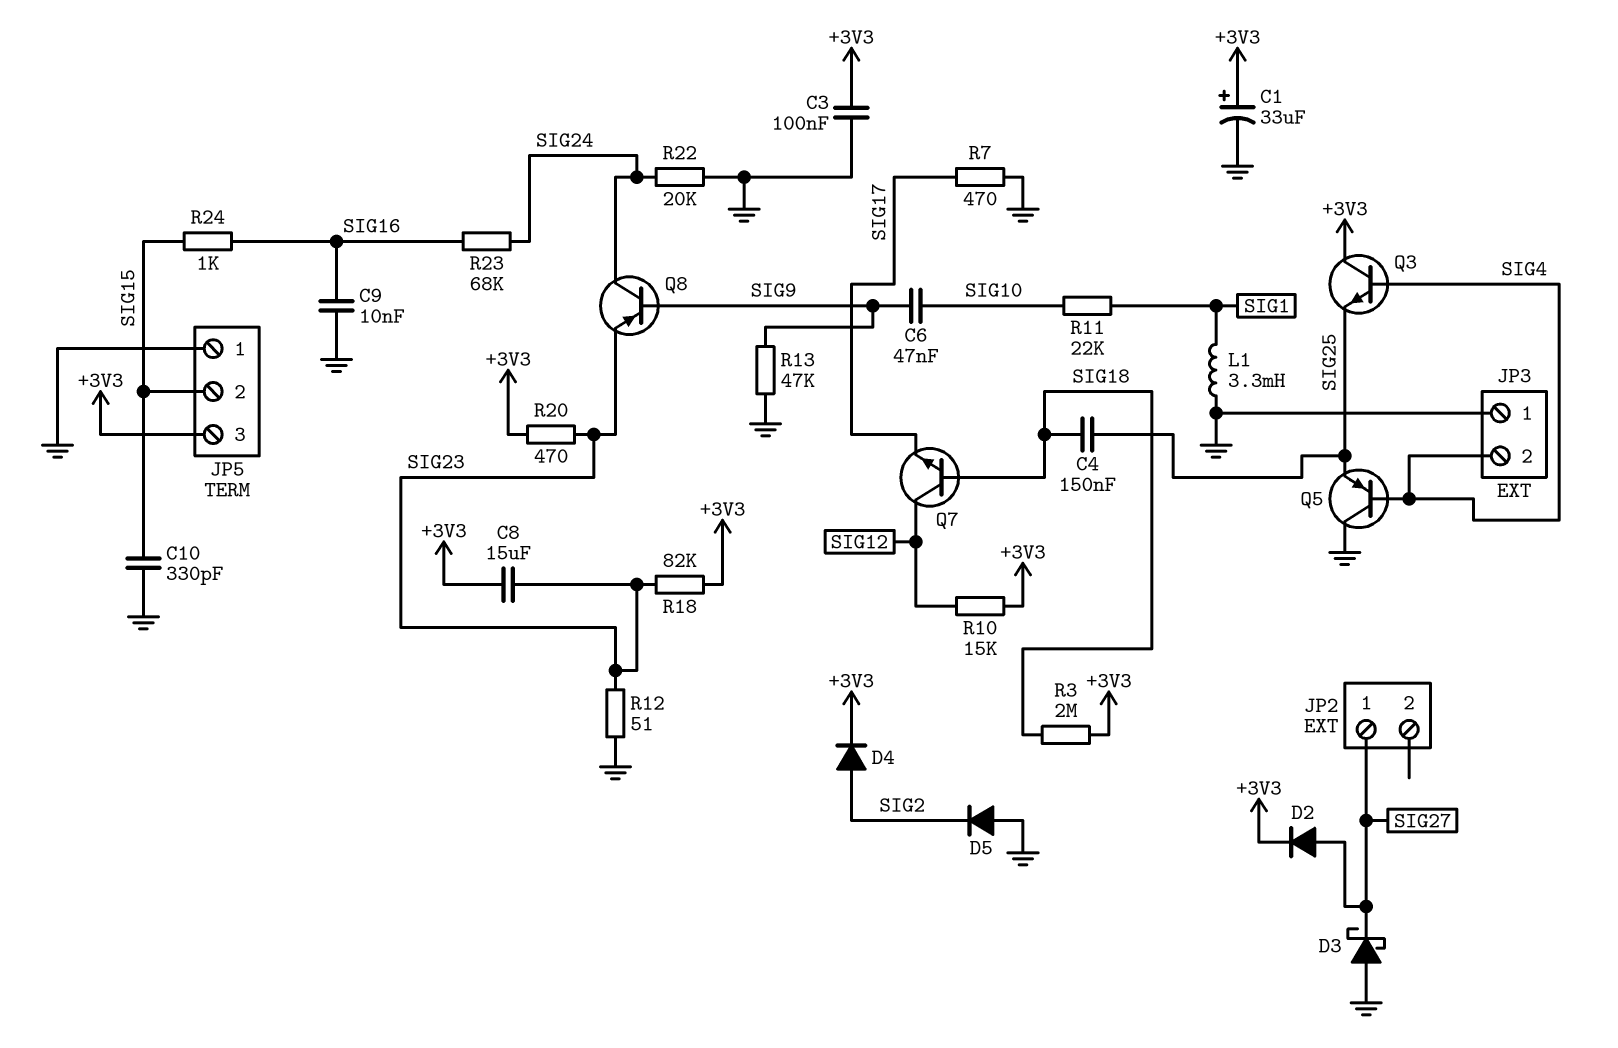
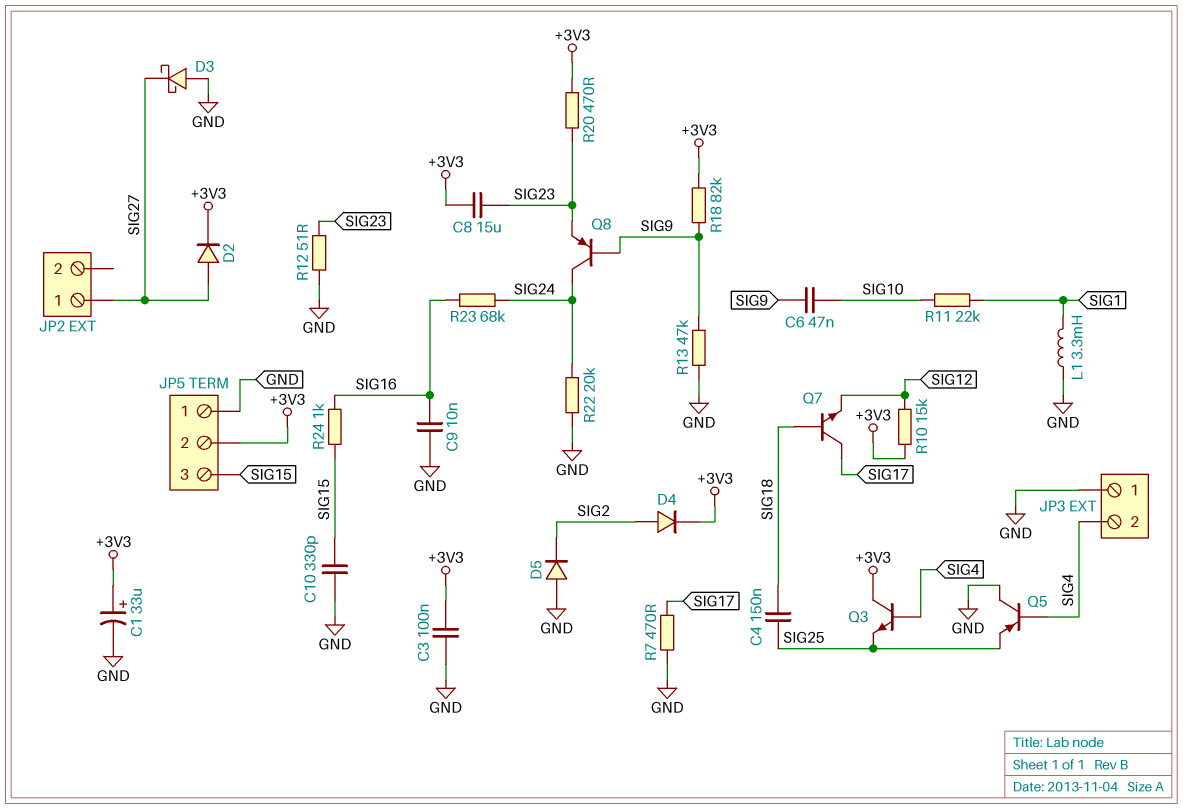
JP5 pin 2: SIG15 -> +3V3
JP5 pin 3: +3V3 -> SIG15
Q7: NPN (B SIG18, C SIG12, E SIG17) -> NPN (B SIG18, C SIG17, E SIG12)
R3: 2M (+3V3, SIG18) -> none
R18: 82k (+3V3, SIG23) -> 82k (+3V3, SIG9)

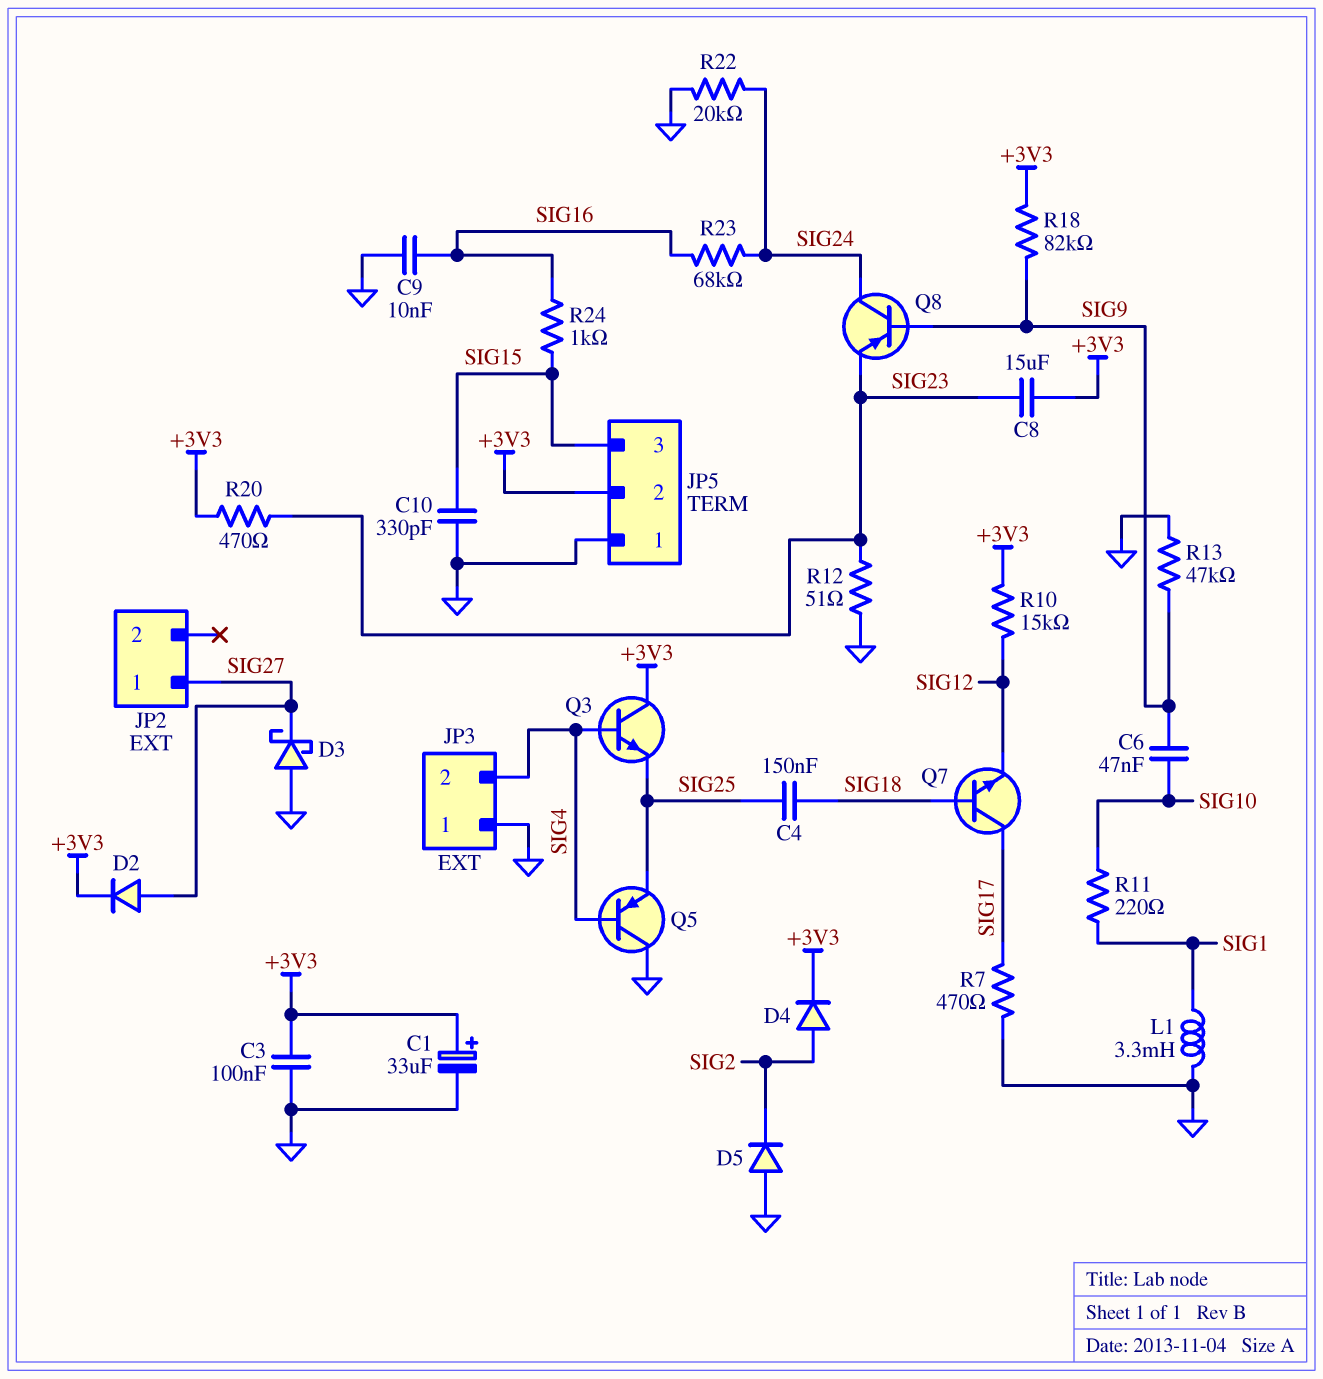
R11: 22k (SIG1, SIG10) -> 220 (SIG1, SIG10)

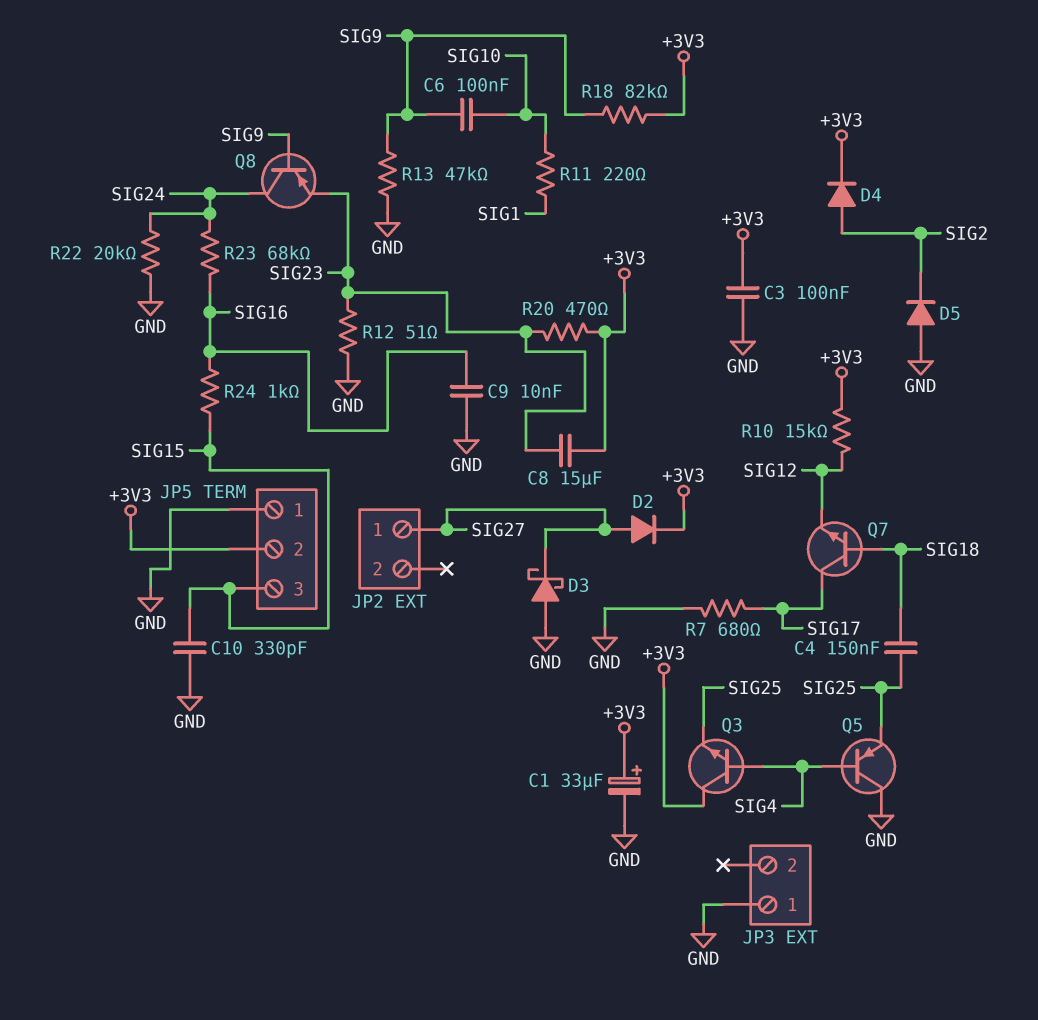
C6: 47nF (SIG9, SIG10) -> 100nF (SIG9, SIG10)
JP3 pin 2: SIG4 -> none
L1: 3.3mH (GND, SIG1) -> none
R7: 470 (GND, SIG17) -> 680 (GND, SIG17)

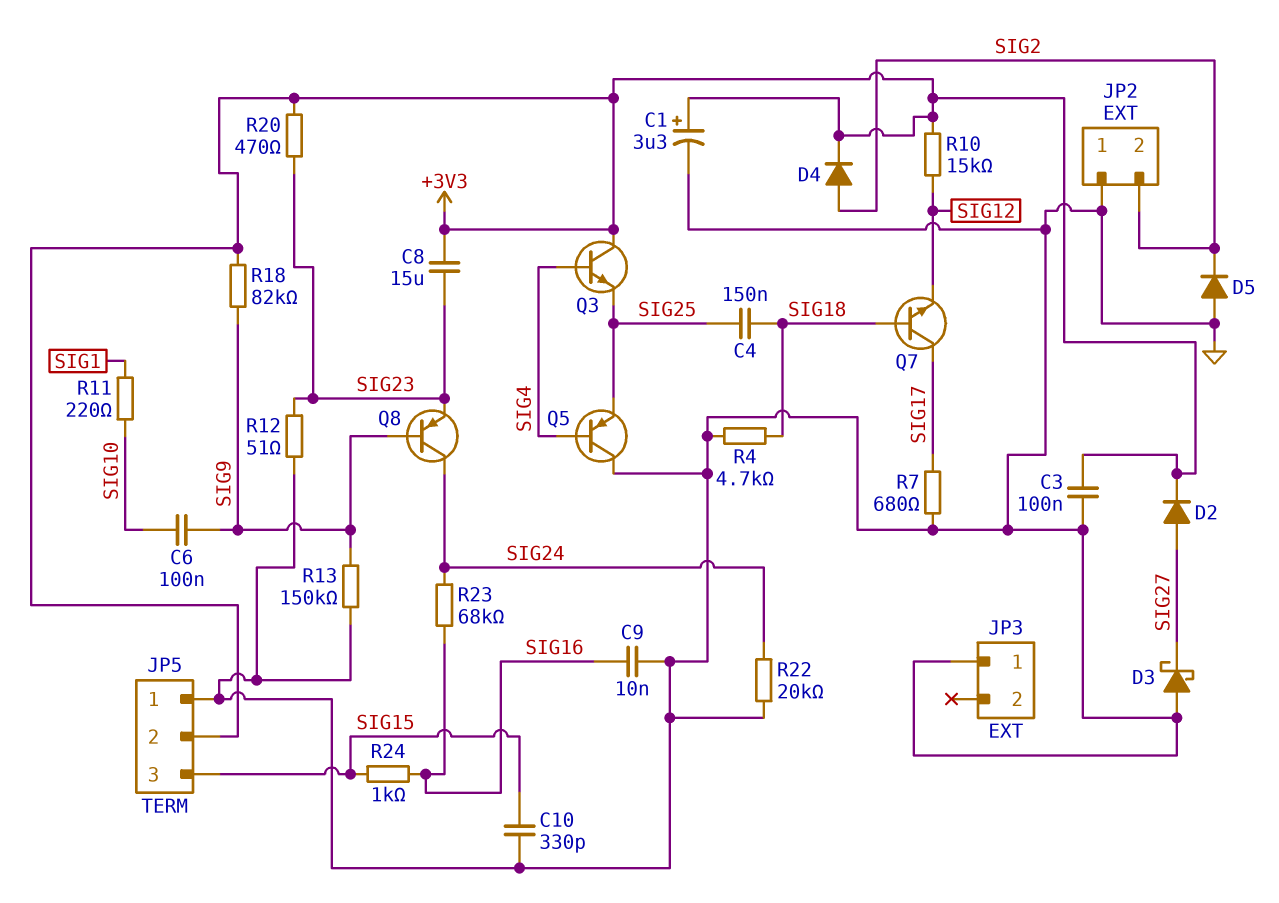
C1: 33uF (plus +3V3, minus GND) -> 3.3uF (plus +3V3, minus GND)
JP2 pin 1: SIG27 -> GND
JP2 pin 2: none -> SIG2
R4: none -> 4.7k (GND, SIG18)
R13: 47k (GND, SIG9) -> 150k (GND, SIG9)

